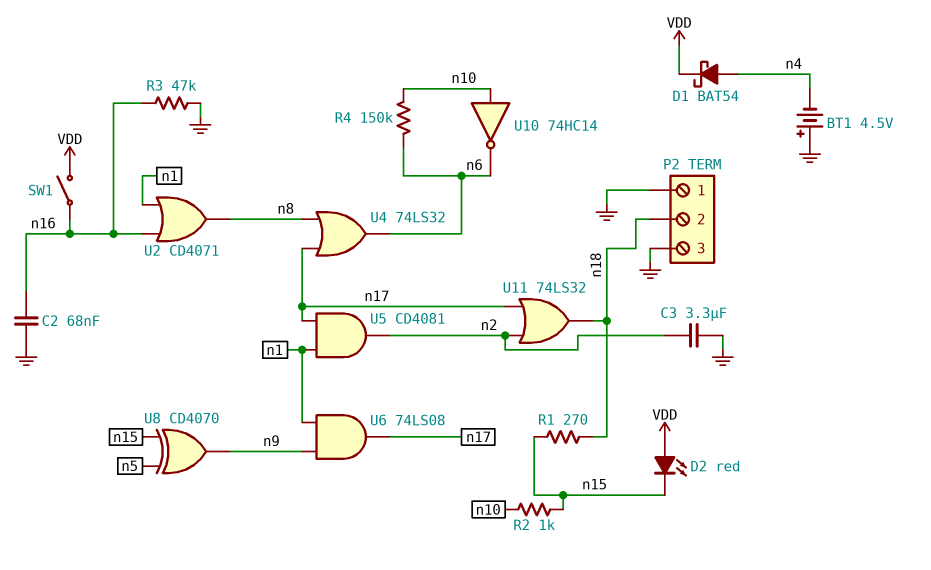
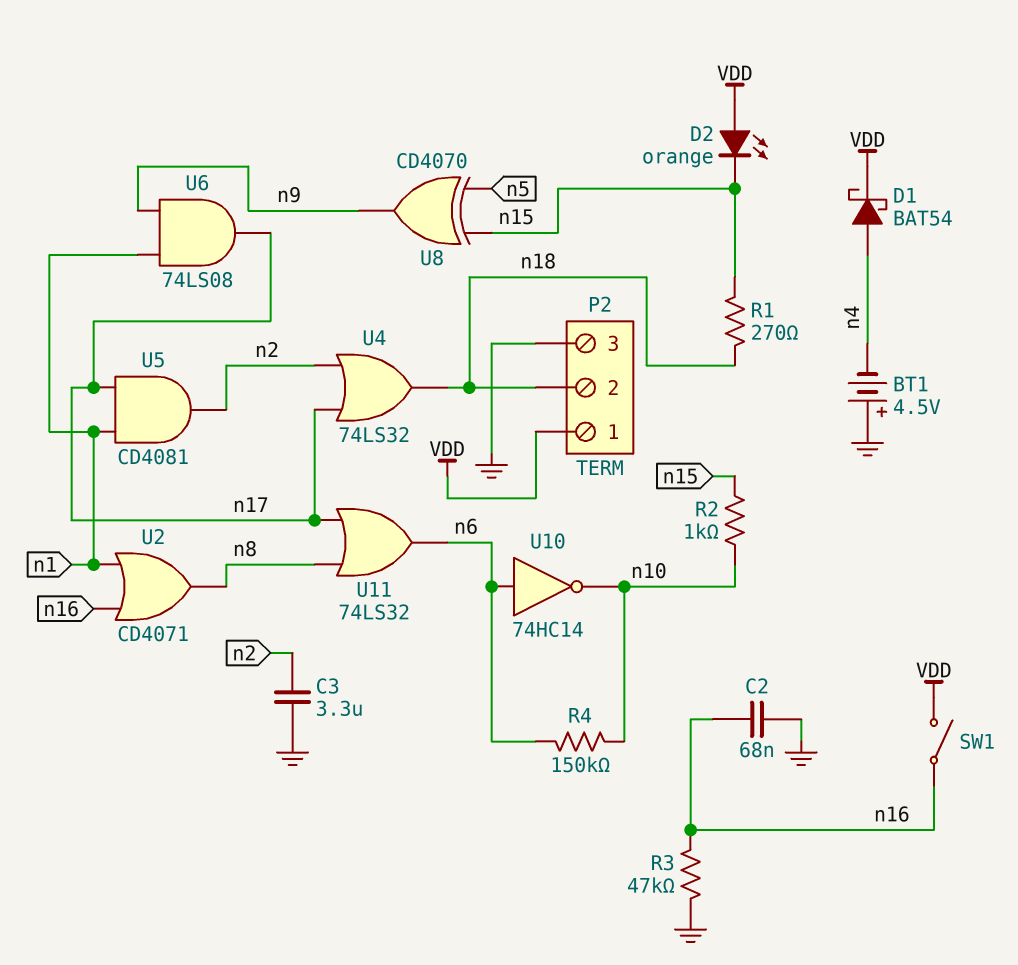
D2: LED red (A VDD, K n15) -> LED orange (A VDD, K n15)
P2 pin 1: GND -> VDD
U4: OR 74LS32 (in n8, in n17, out n6) -> OR 74LS32 (in n2, in n17, out n18)
U10: NOT 74HC14 (in n10, out n6) -> NOT 74HC14 (in n6, out n10)
U11: OR 74LS32 (in n2, in n17, out n18) -> OR 74LS32 (in n8, in n17, out n6)

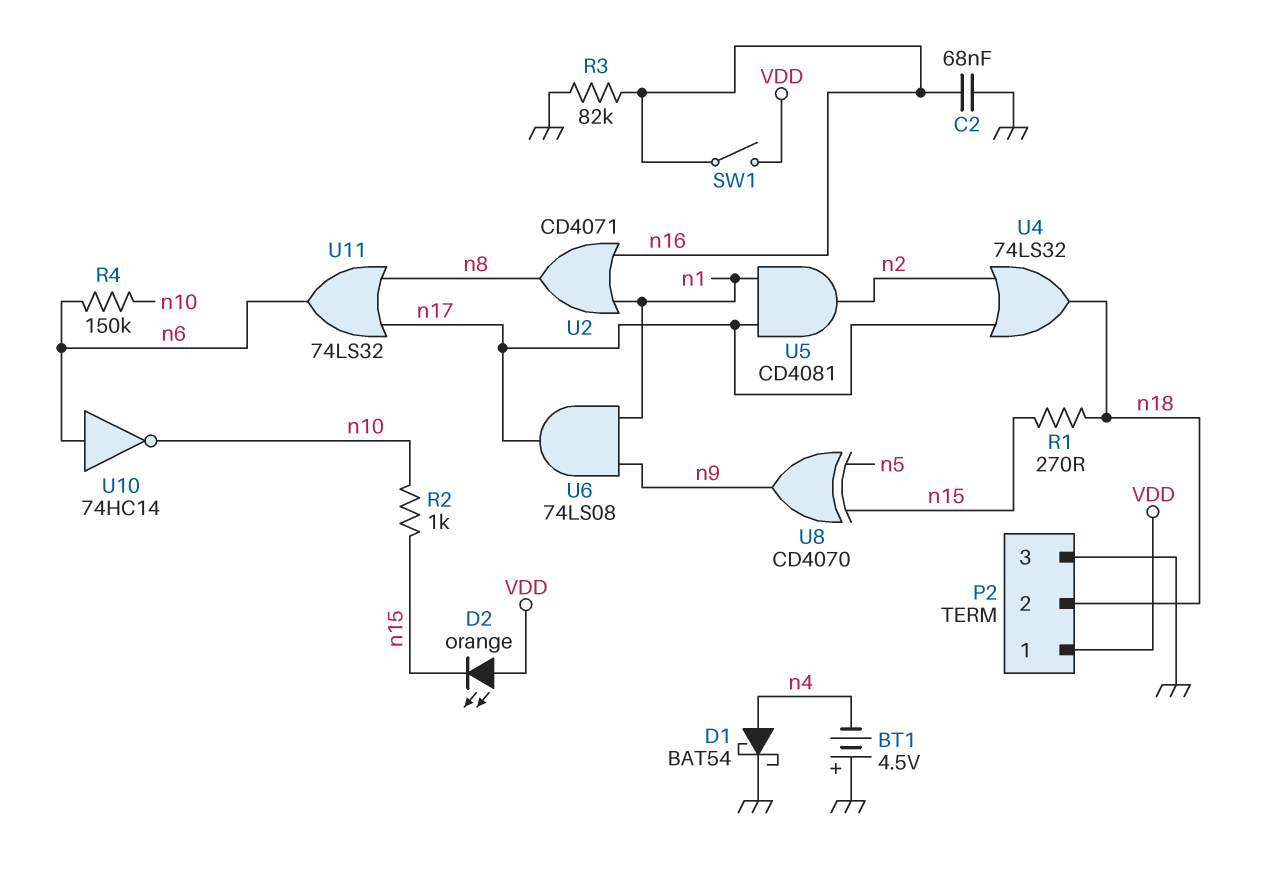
C3: 3.3uF (GND, n2) -> none
D1: schottky BAT54 (A n4, K VDD) -> schottky BAT54 (A n4, K GND)
R3: 47k (GND, n16) -> 82k (GND, n16)

